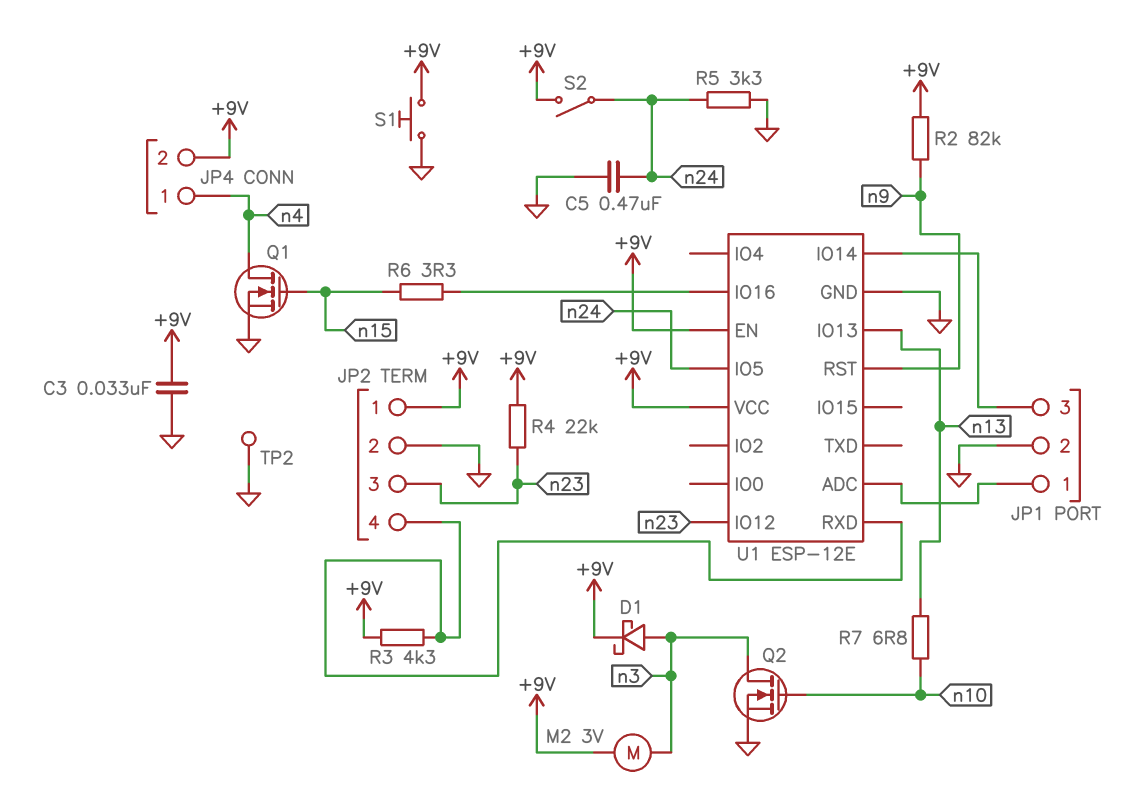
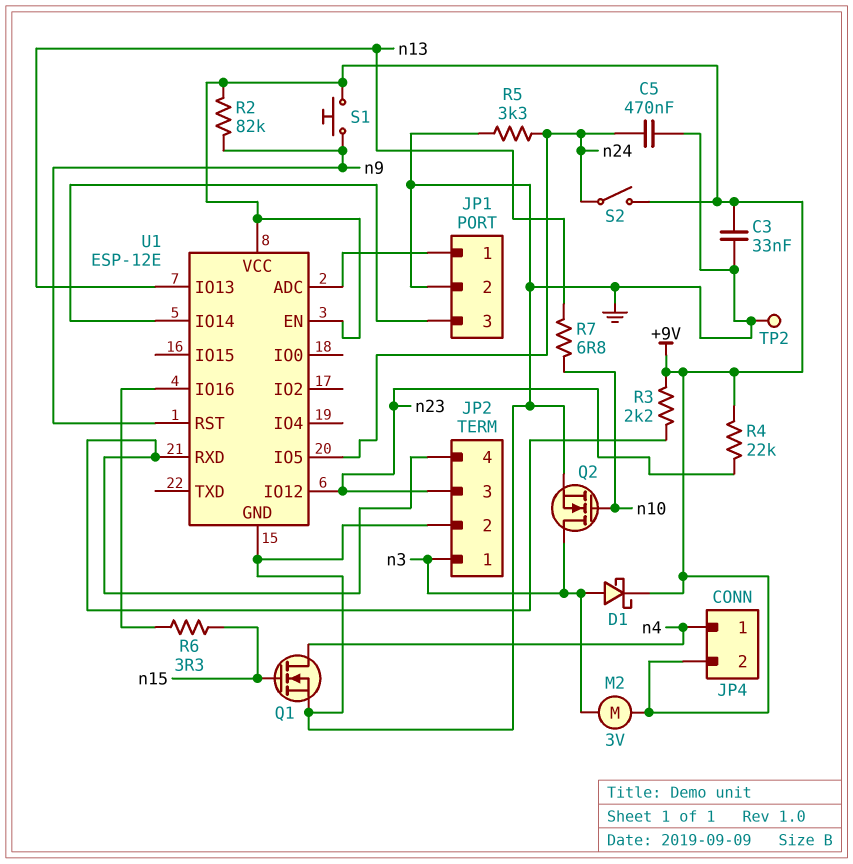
JP2 pin 1: +9V -> n3
R3: 4.3k (+9V, JP2/4) -> 2.2k (+9V, JP2/4)
S1: button (+9V, GND) -> button (+9V, n9)

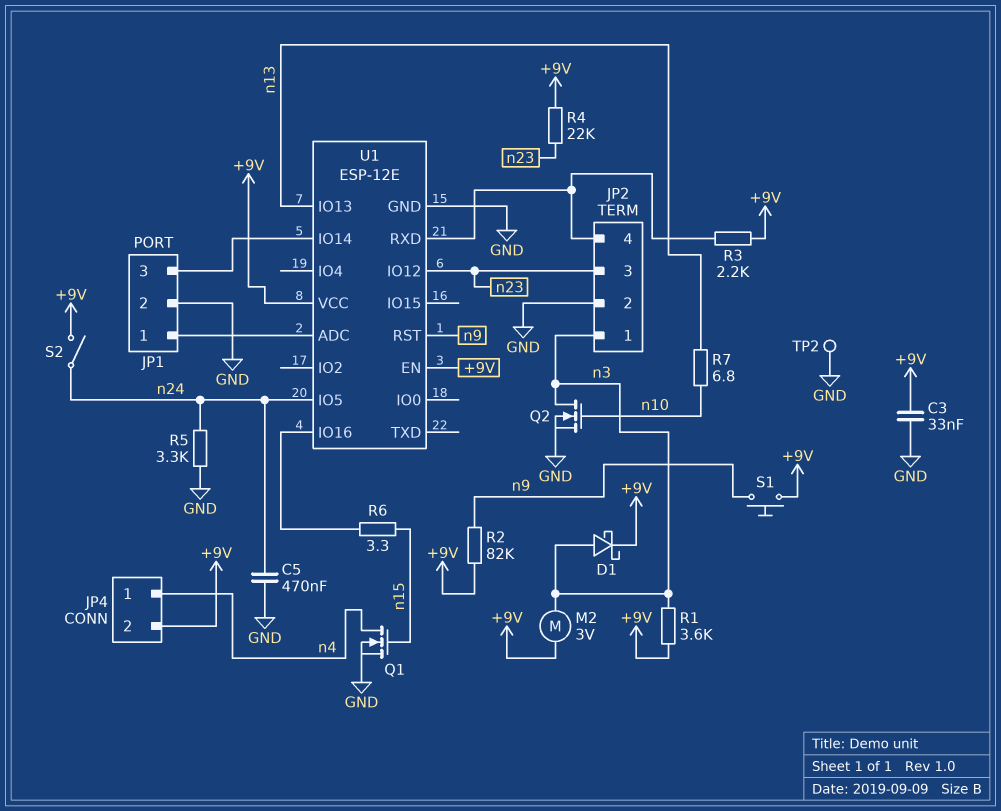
R1: none -> 3.6k (+9V, n3)

